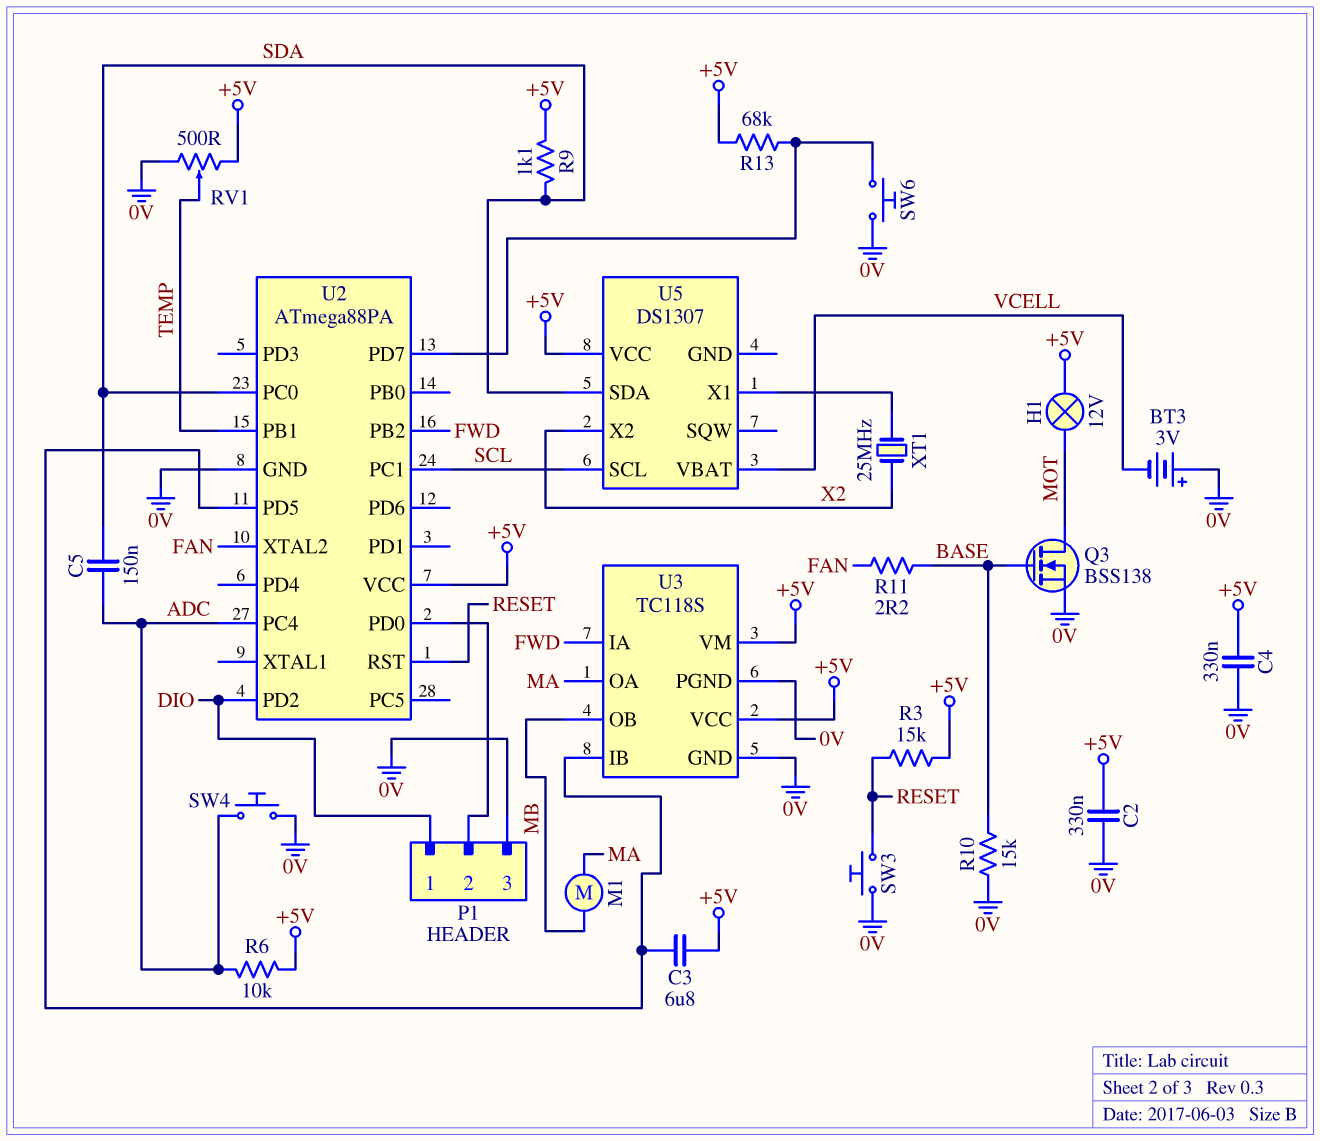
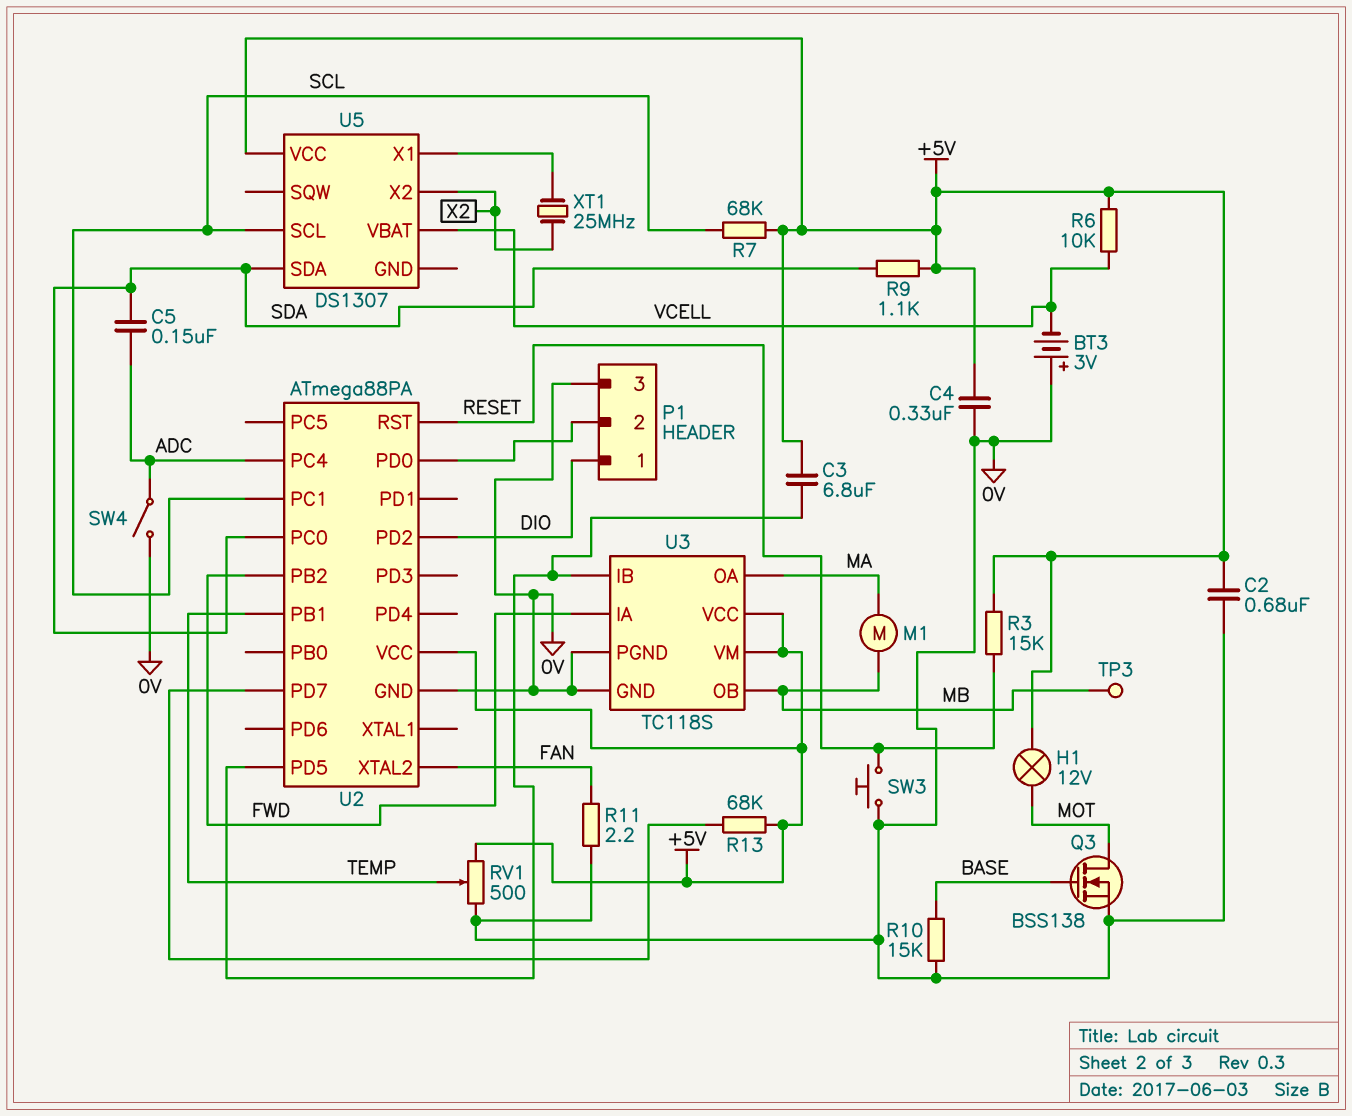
C2: 330nF (+5V, 0V) -> 680nF (+5V, 0V)
R6: 10k (+5V, ADC) -> 10k (+5V, VCELL)
R7: none -> 68k (+5V, SCL)
R11: 2.2 (BASE, FAN) -> 2.2 (0V, FAN)
SW4: button (0V, ADC) -> switch (0V, ADC)
SW6: button (0V, U2/PD7) -> none
TP3: none -> test point (MB)

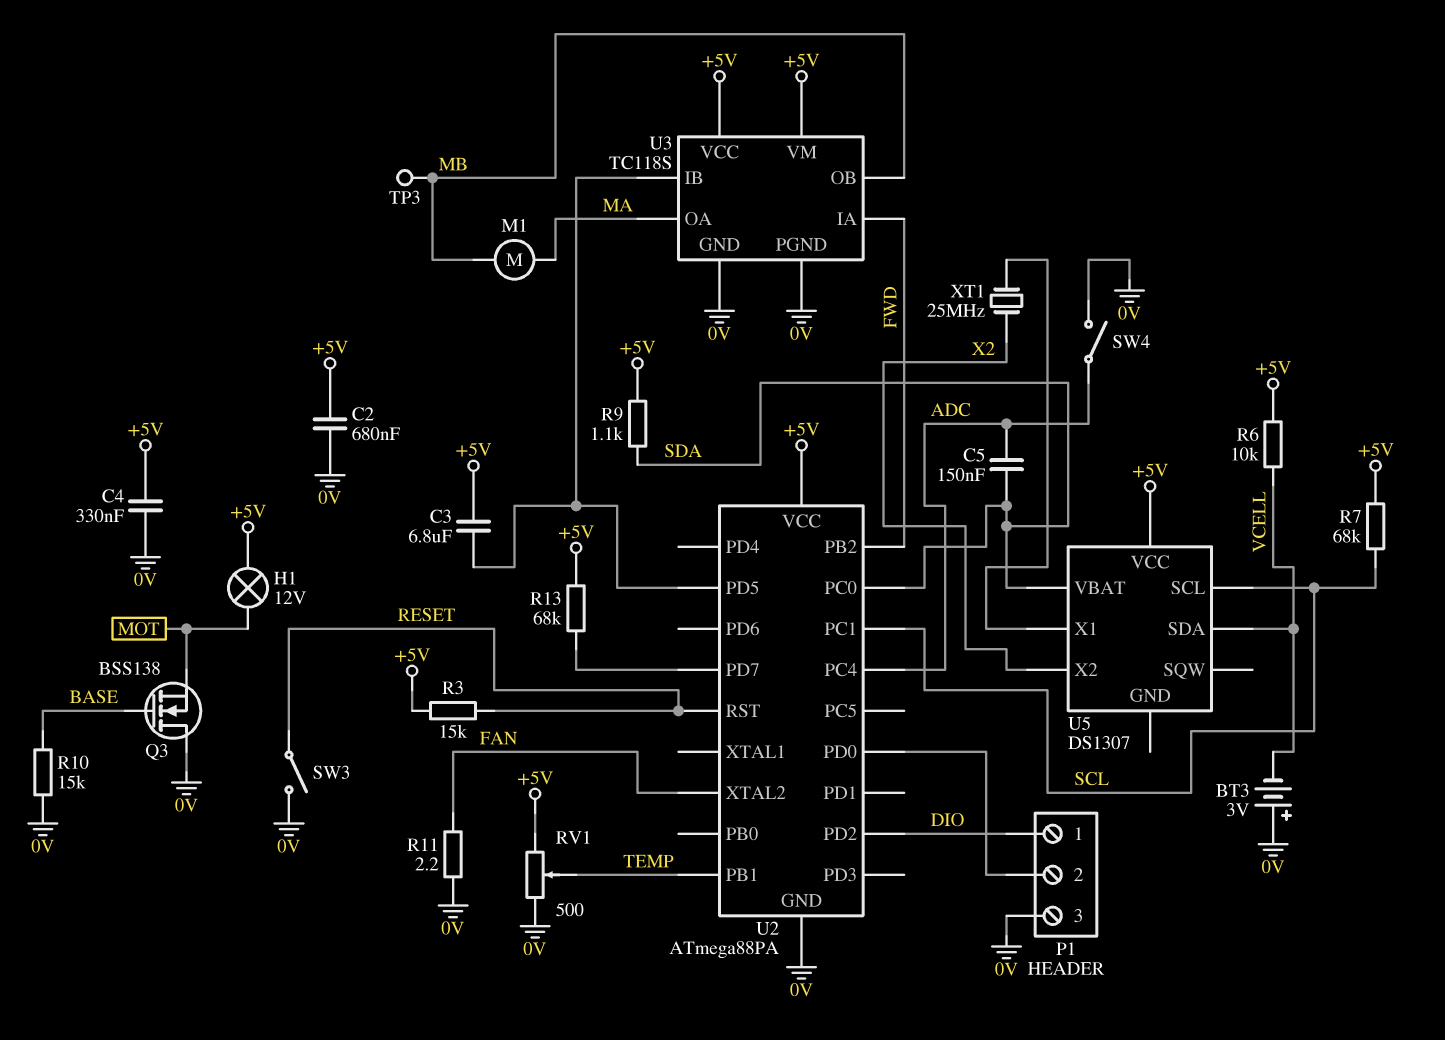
Q3: NMOS BSS138 (G BASE, D MOT, S 0V) -> NMOS BSS138 (G BASE, D 0V, S MOT)
SW3: button (0V, RESET) -> switch (0V, RESET)
U5 pin SDA: SDA -> VCELL
U5 pin VBAT: VCELL -> SDA

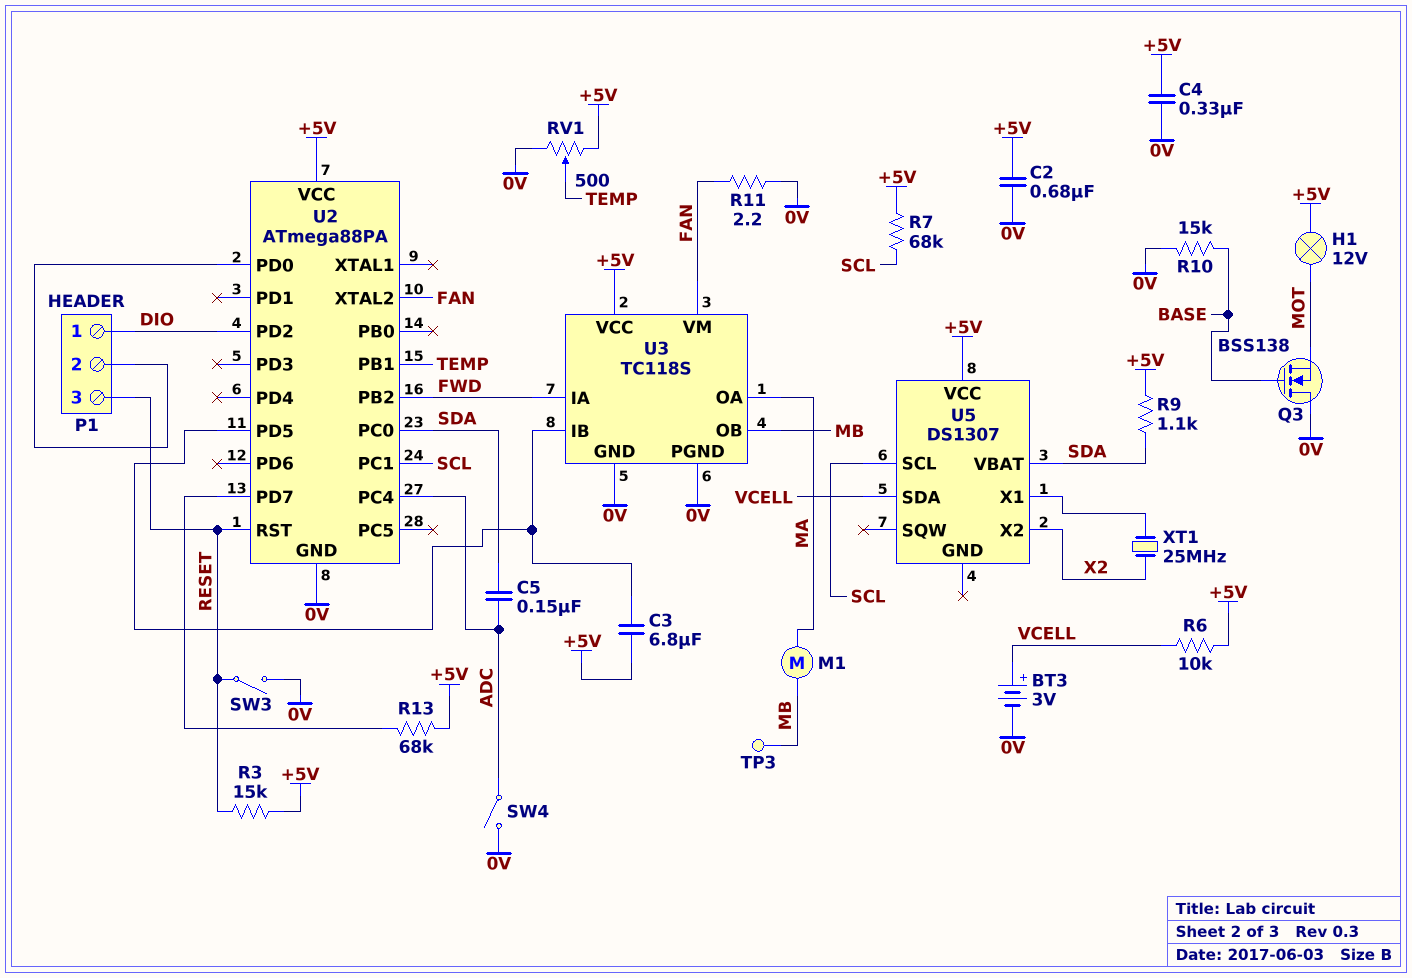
BT3: 3V (plus 0V, minus VCELL) -> 3V (plus VCELL, minus 0V)
P1 pin 3: 0V -> RESET
U3 pin VM: +5V -> FAN

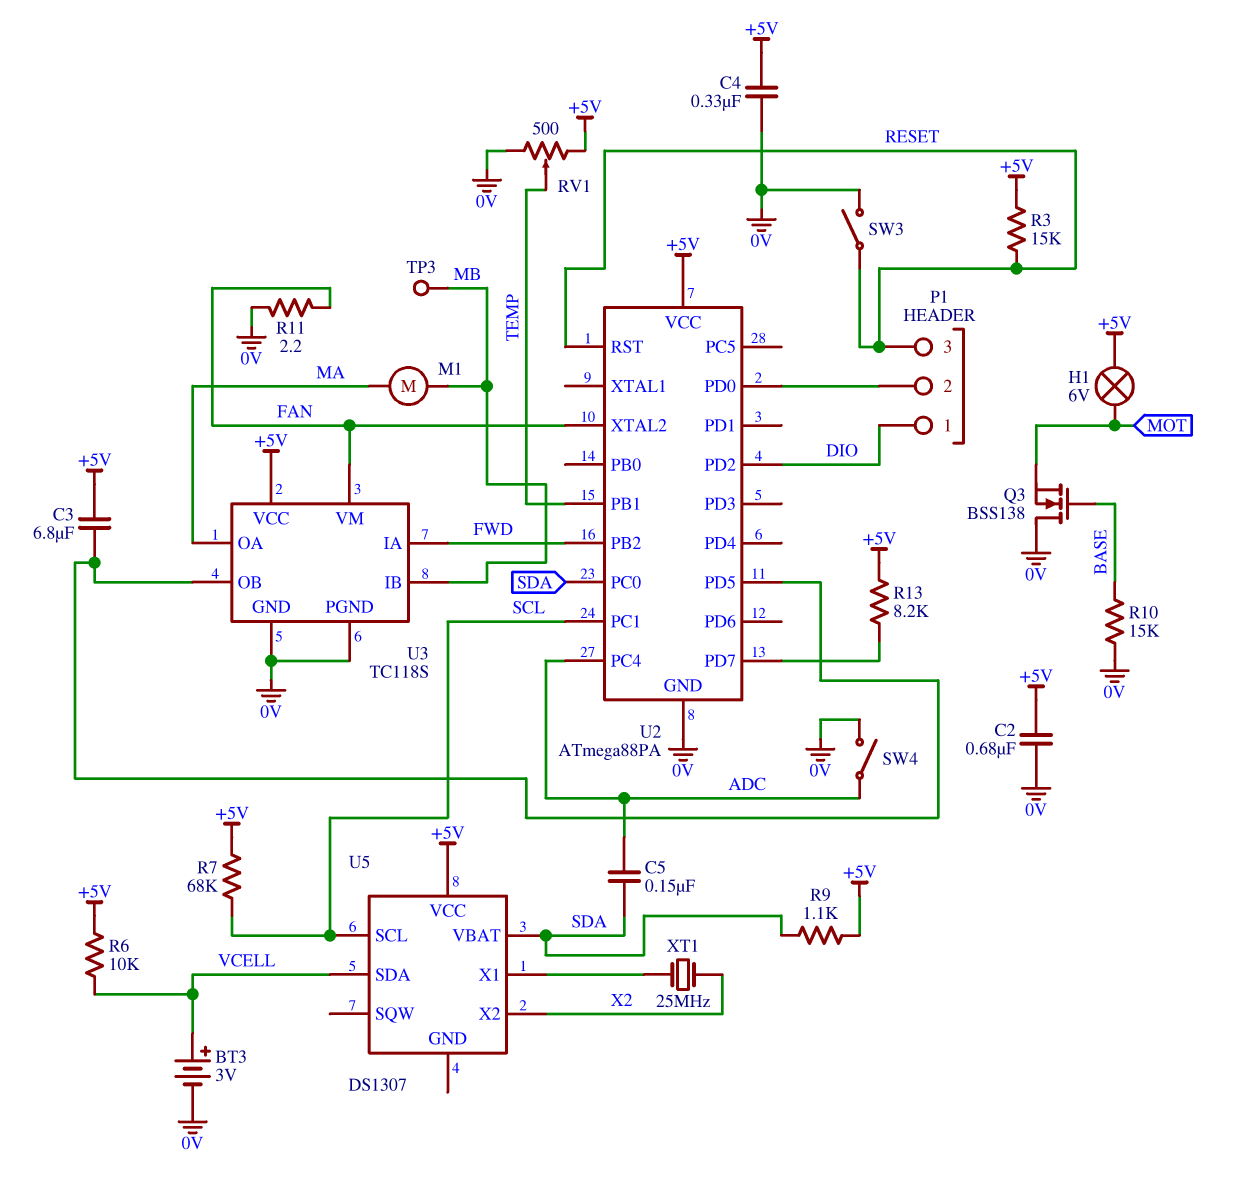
H1: lamp 12V (+5V, MOT) -> lamp 6V (+5V, MOT)
R13: 68k (+5V, U2/PD7) -> 8.2k (+5V, U2/PD7)
U3 pin IB: U2/PD5 -> MB
U3 pin OB: MB -> U2/PD5

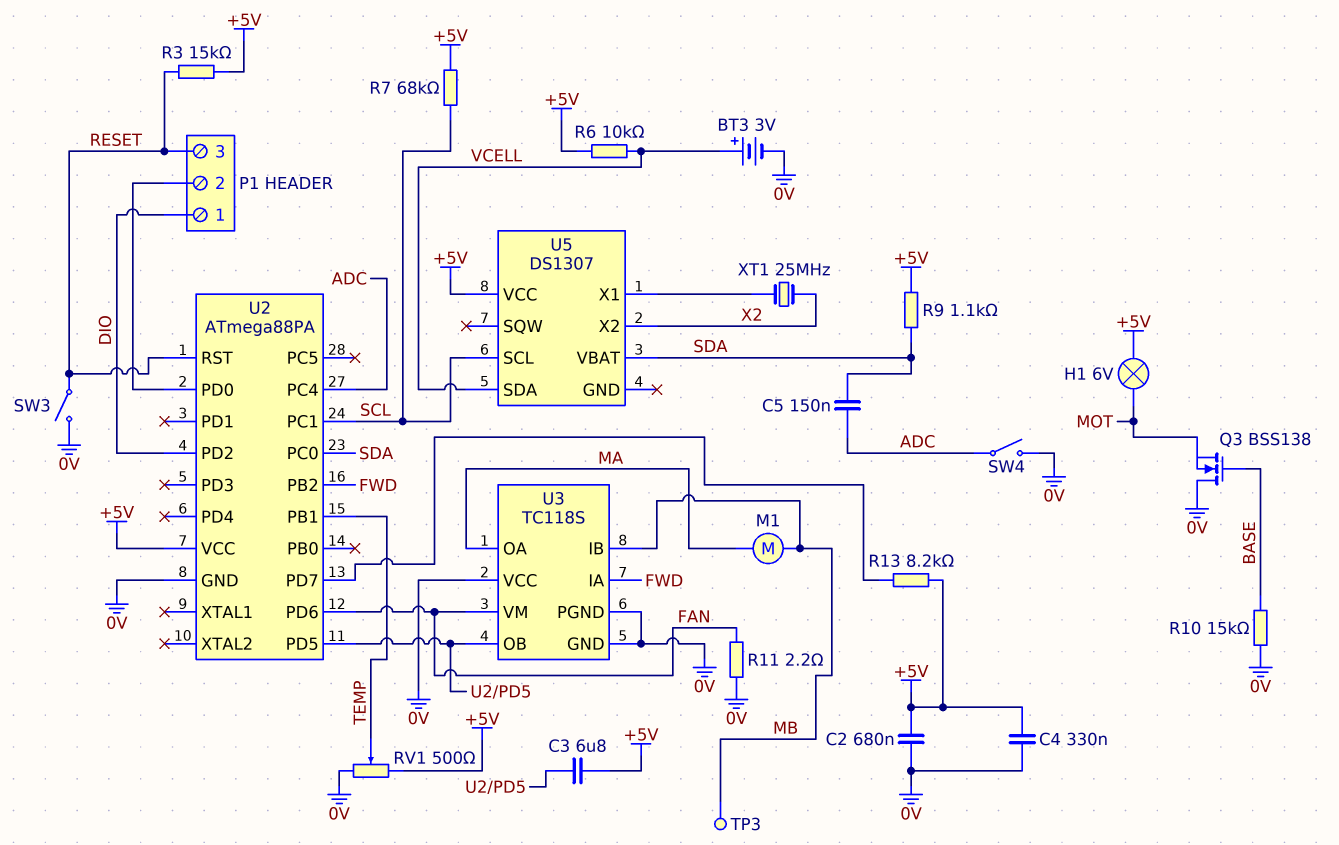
U2 pin PD6: none -> FAN
U2 pin XTAL2: FAN -> none
U3 pin VCC: +5V -> 0V

